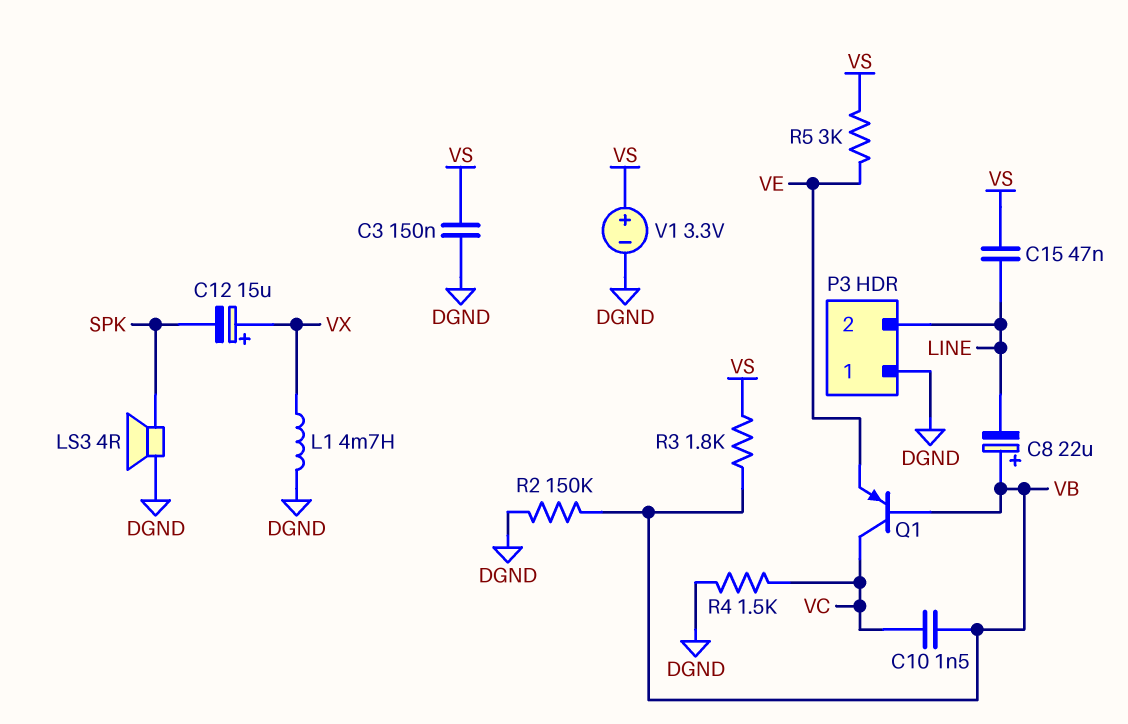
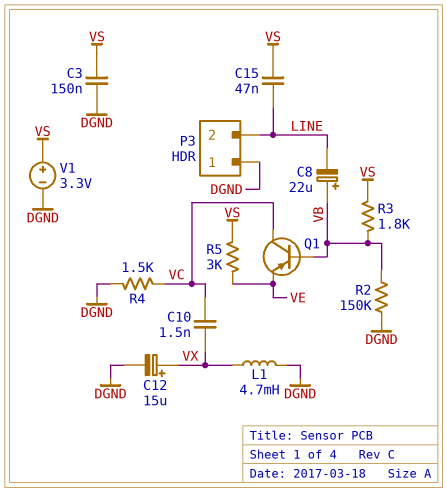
C10: 1.5nF (VB, VC) -> 1.5nF (VC, VX)
C12: 15uF (plus VX, minus SPK) -> 15uF (plus VX, minus DGND)
LS3: speaker 4R (DGND, SPK) -> none

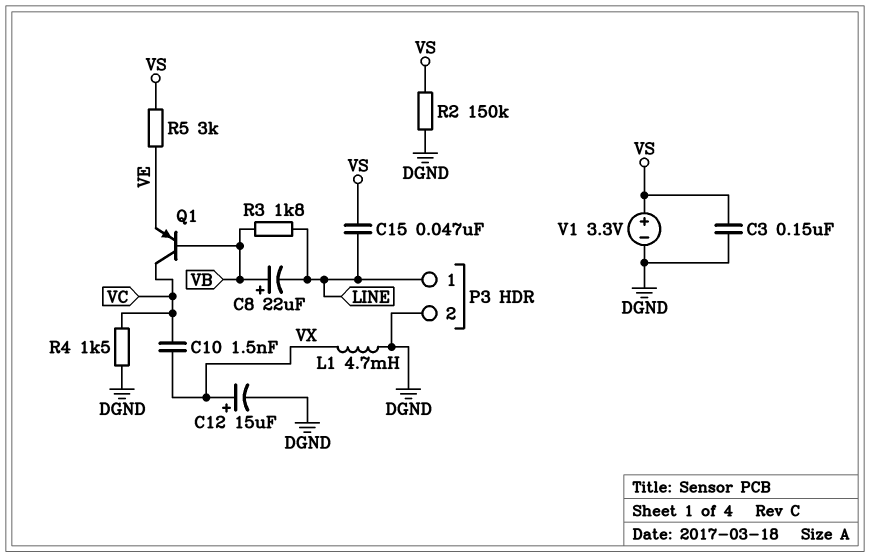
P3 pin 1: DGND -> LINE
P3 pin 2: LINE -> DGND
R2: 150k (DGND, VB) -> 150k (DGND, VS)
R3: 1.8k (VB, VS) -> 1.8k (LINE, VB)

